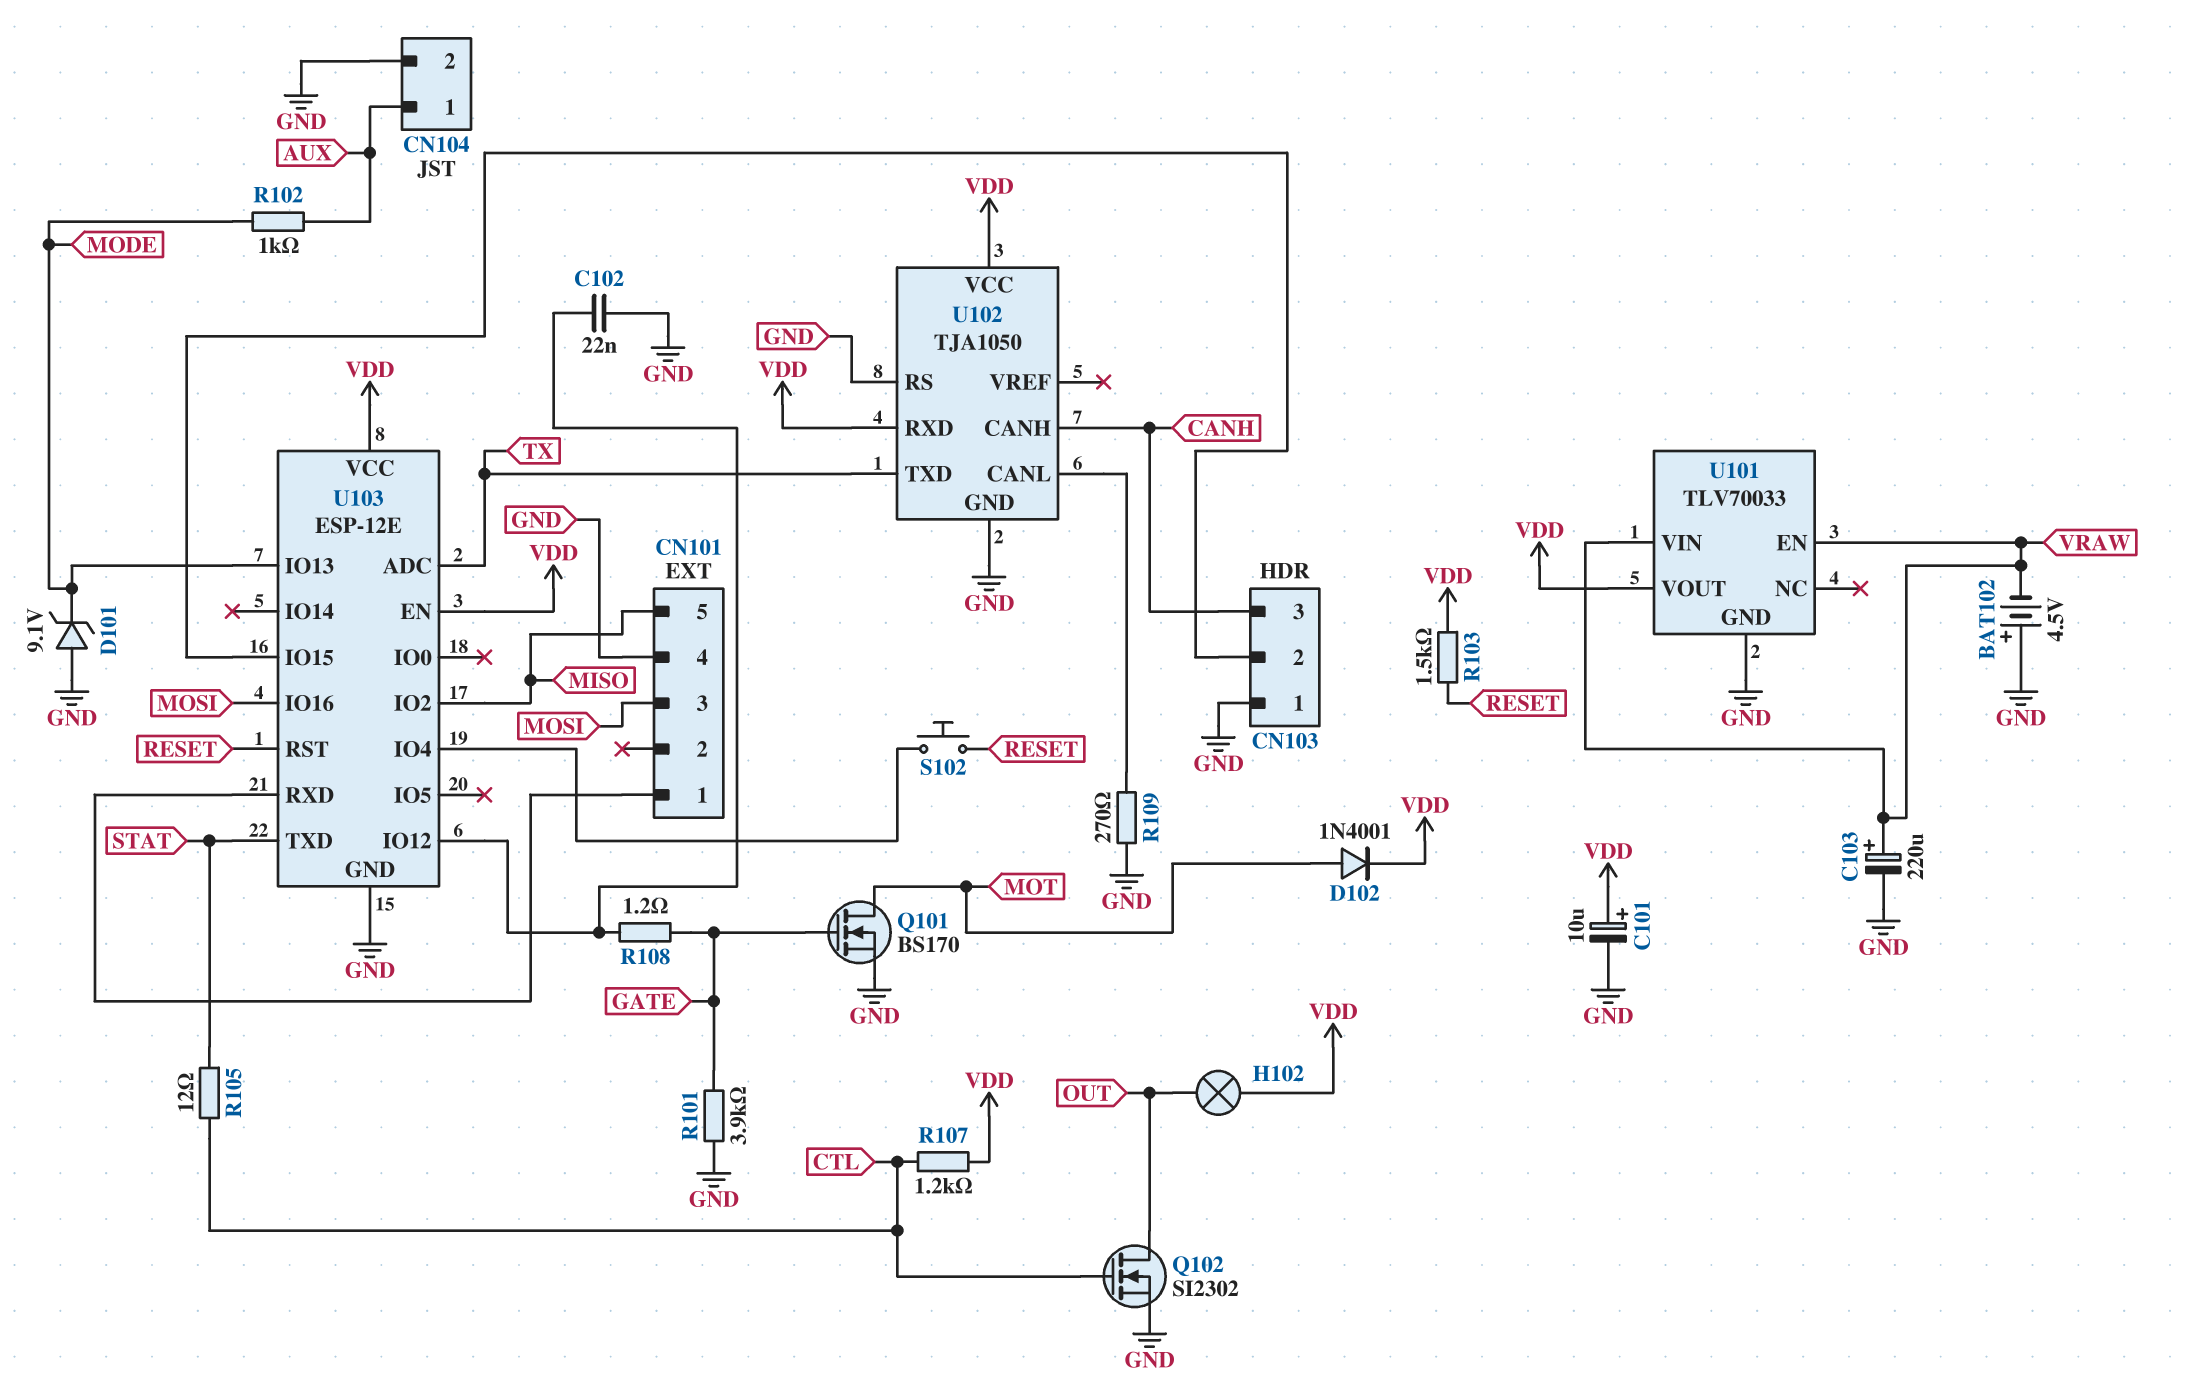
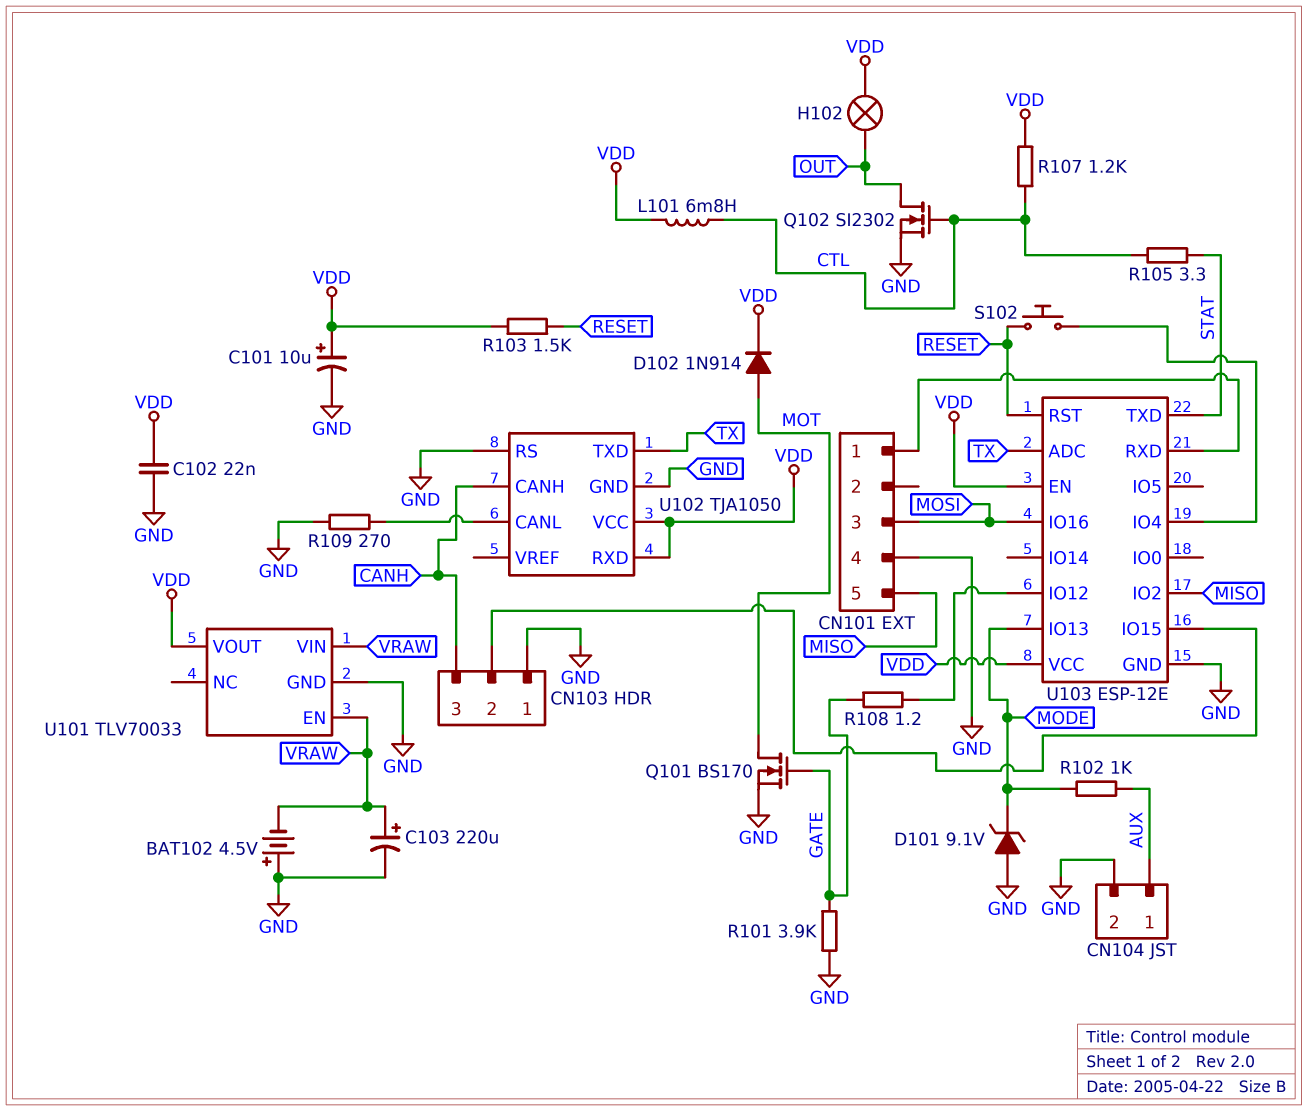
C102: 22nF (GND, U103/IO12) -> 22nF (GND, VDD)
D102: diode 1N4001 (A MOT, K VDD) -> diode 1N914 (A MOT, K VDD)
L101: none -> 6.8mH (CTL, VDD)
R105: 12 (CTL, STAT) -> 3.3 (CTL, STAT)

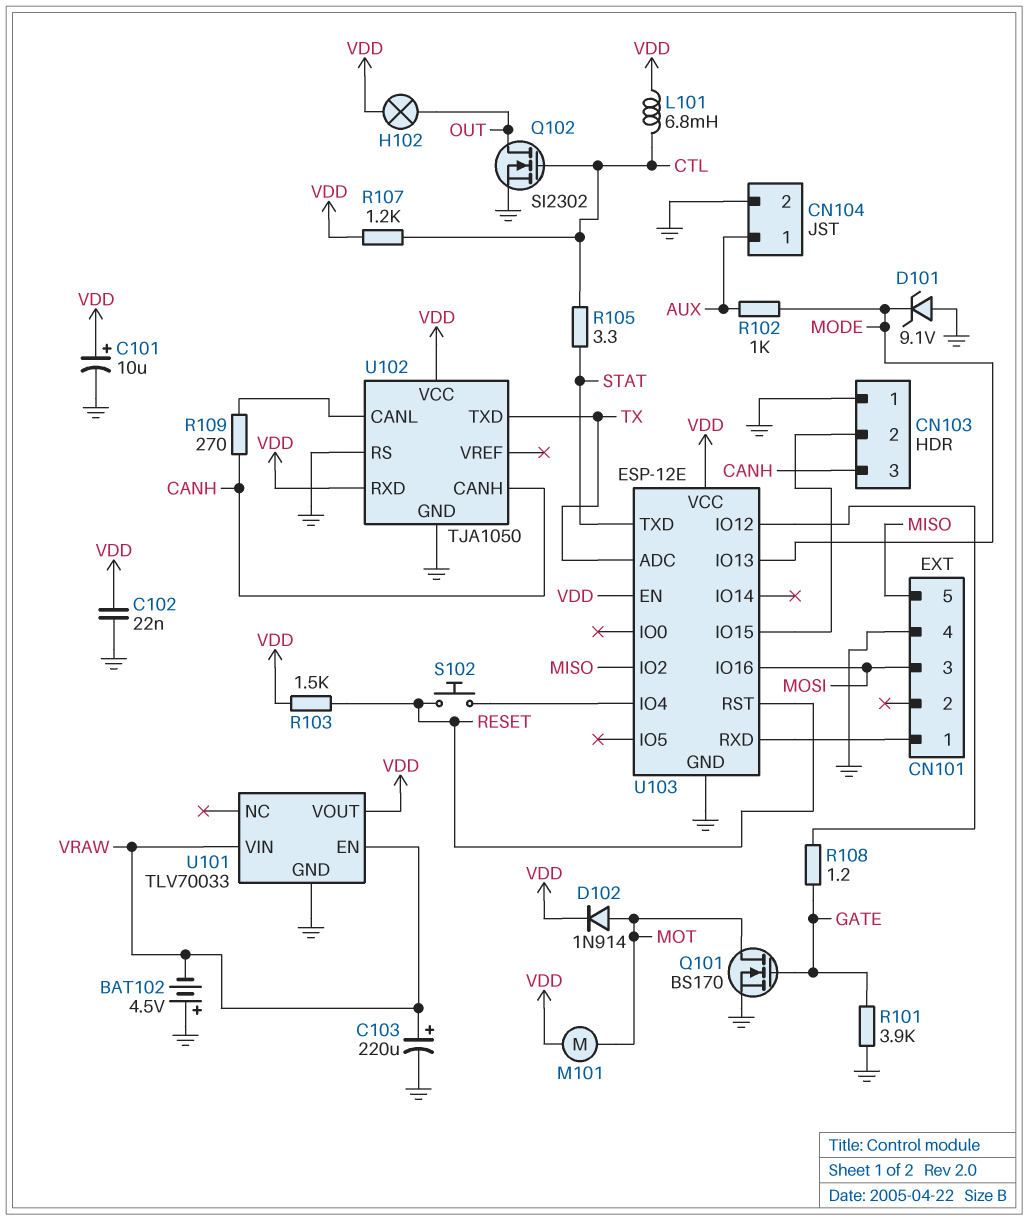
M101: none -> motor (MOT, VDD)
R109: 270 (GND, U102/CANL) -> 270 (CANH, U102/CANL)

